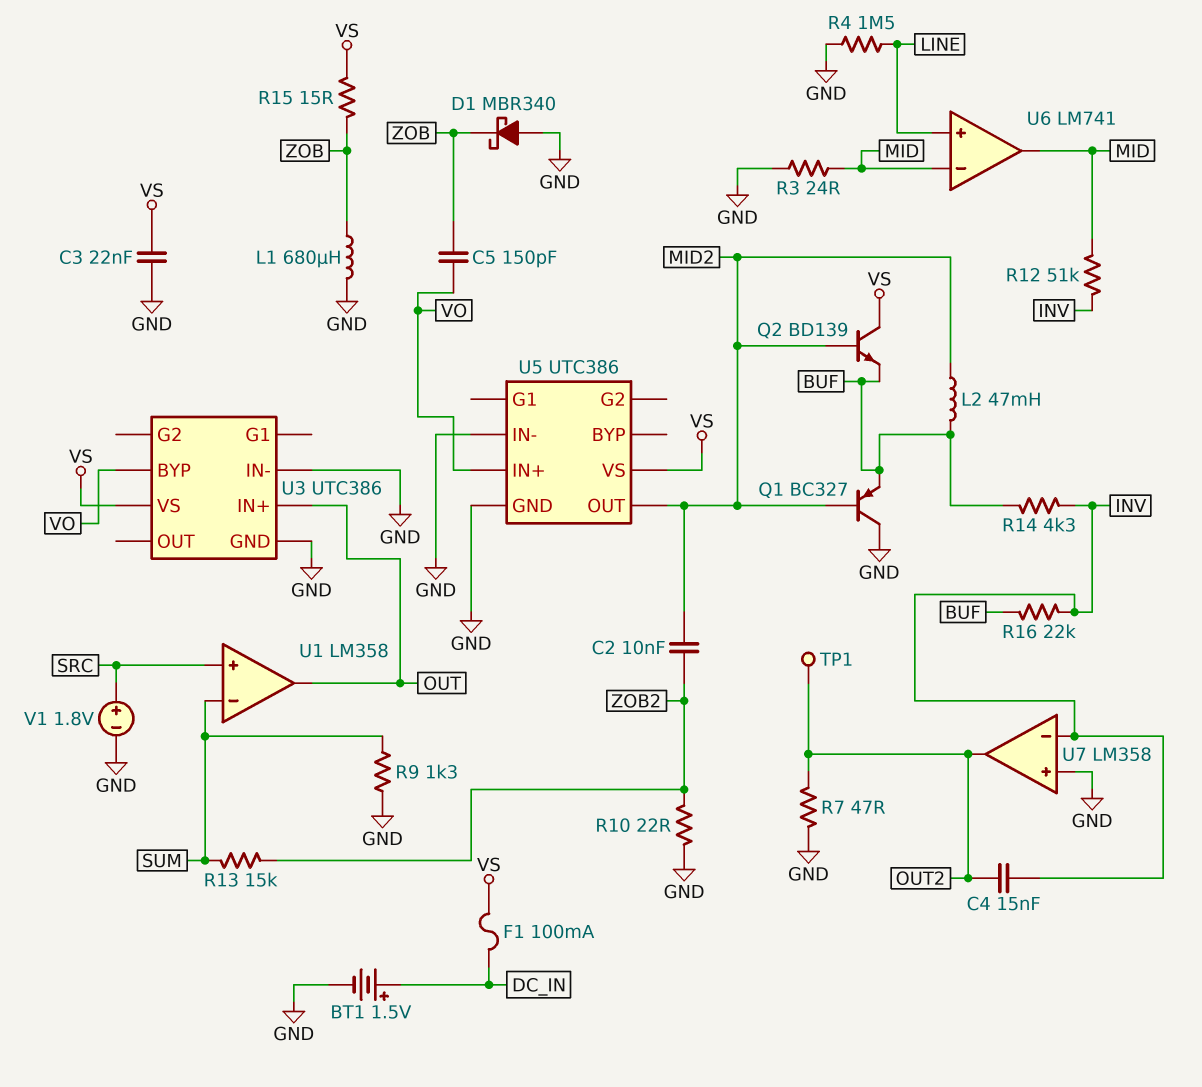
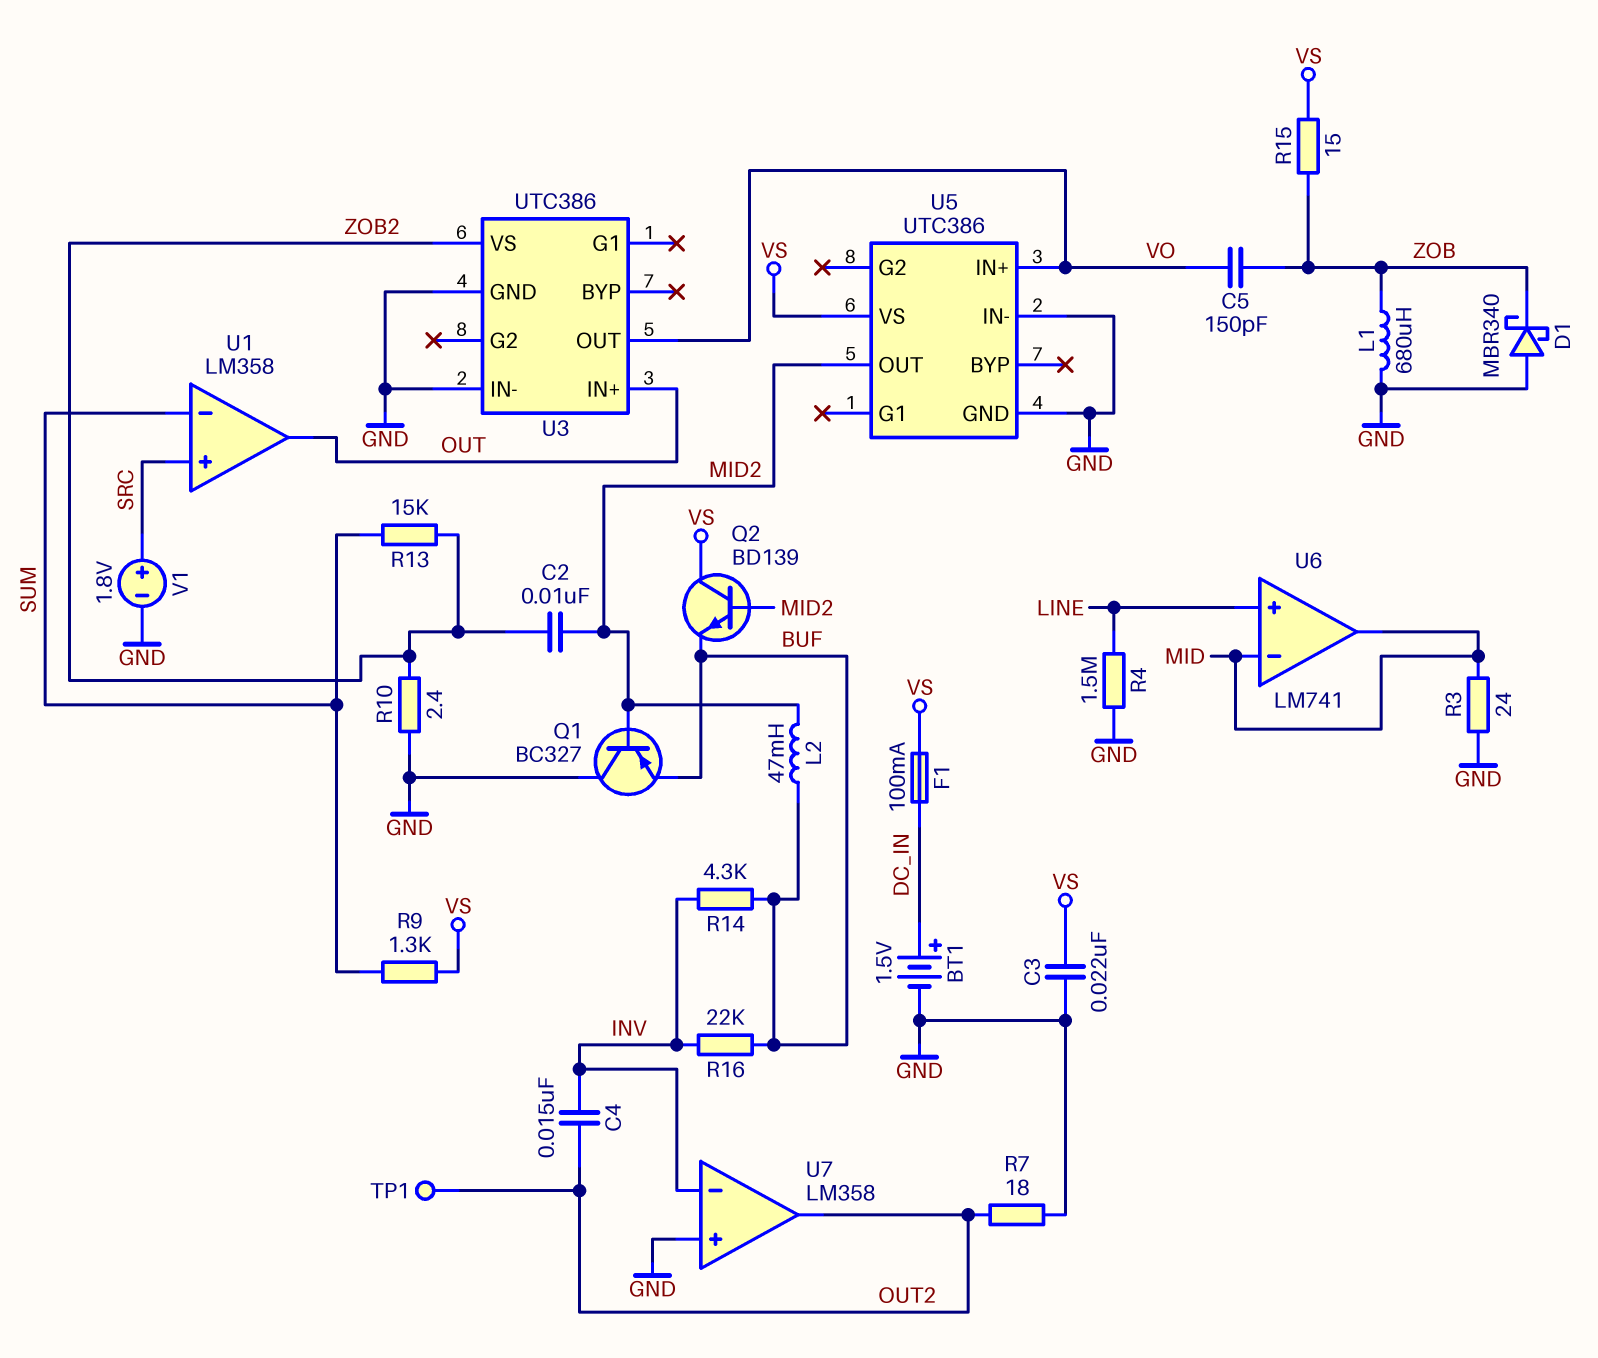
R7: 47 (GND, OUT2) -> 18 (GND, OUT2)
R9: 1.3k (GND, SUM) -> 1.3k (SUM, VS)
R10: 22 (GND, ZOB2) -> 2.4 (GND, ZOB2)
R12: 51k (INV, MID) -> none
U3 pin BYP: VO -> none
U3 pin OUT: none -> VO
U3 pin VS: VS -> ZOB2

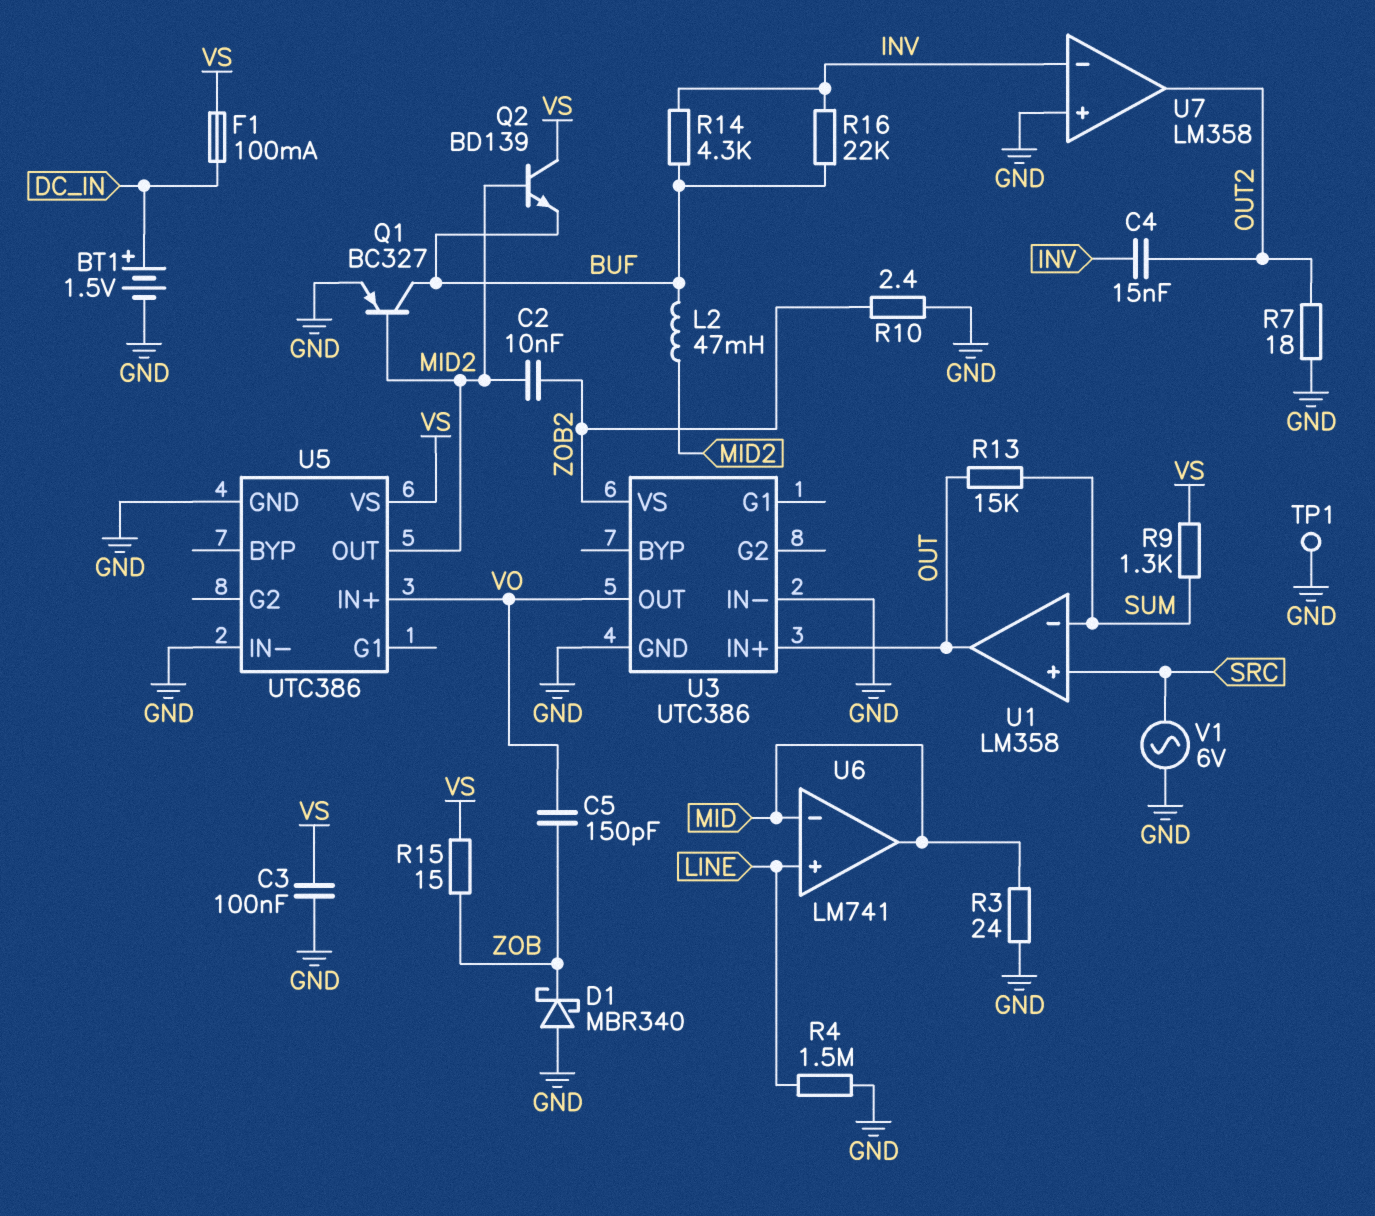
C3: 22nF (GND, VS) -> 100nF (GND, VS)
L1: 680uH (GND, ZOB) -> none
Q1: PNP BC327 (B MID2, C GND, E BUF) -> PNP BC327 (B MID2, C BUF, E GND)
R13: 15k (SUM, ZOB2) -> 15k (OUT, SUM)
TP1: test point (OUT2) -> test point (GND)
V1: 1.8V (plus SRC, minus GND) -> AC 6V (GND, SRC)

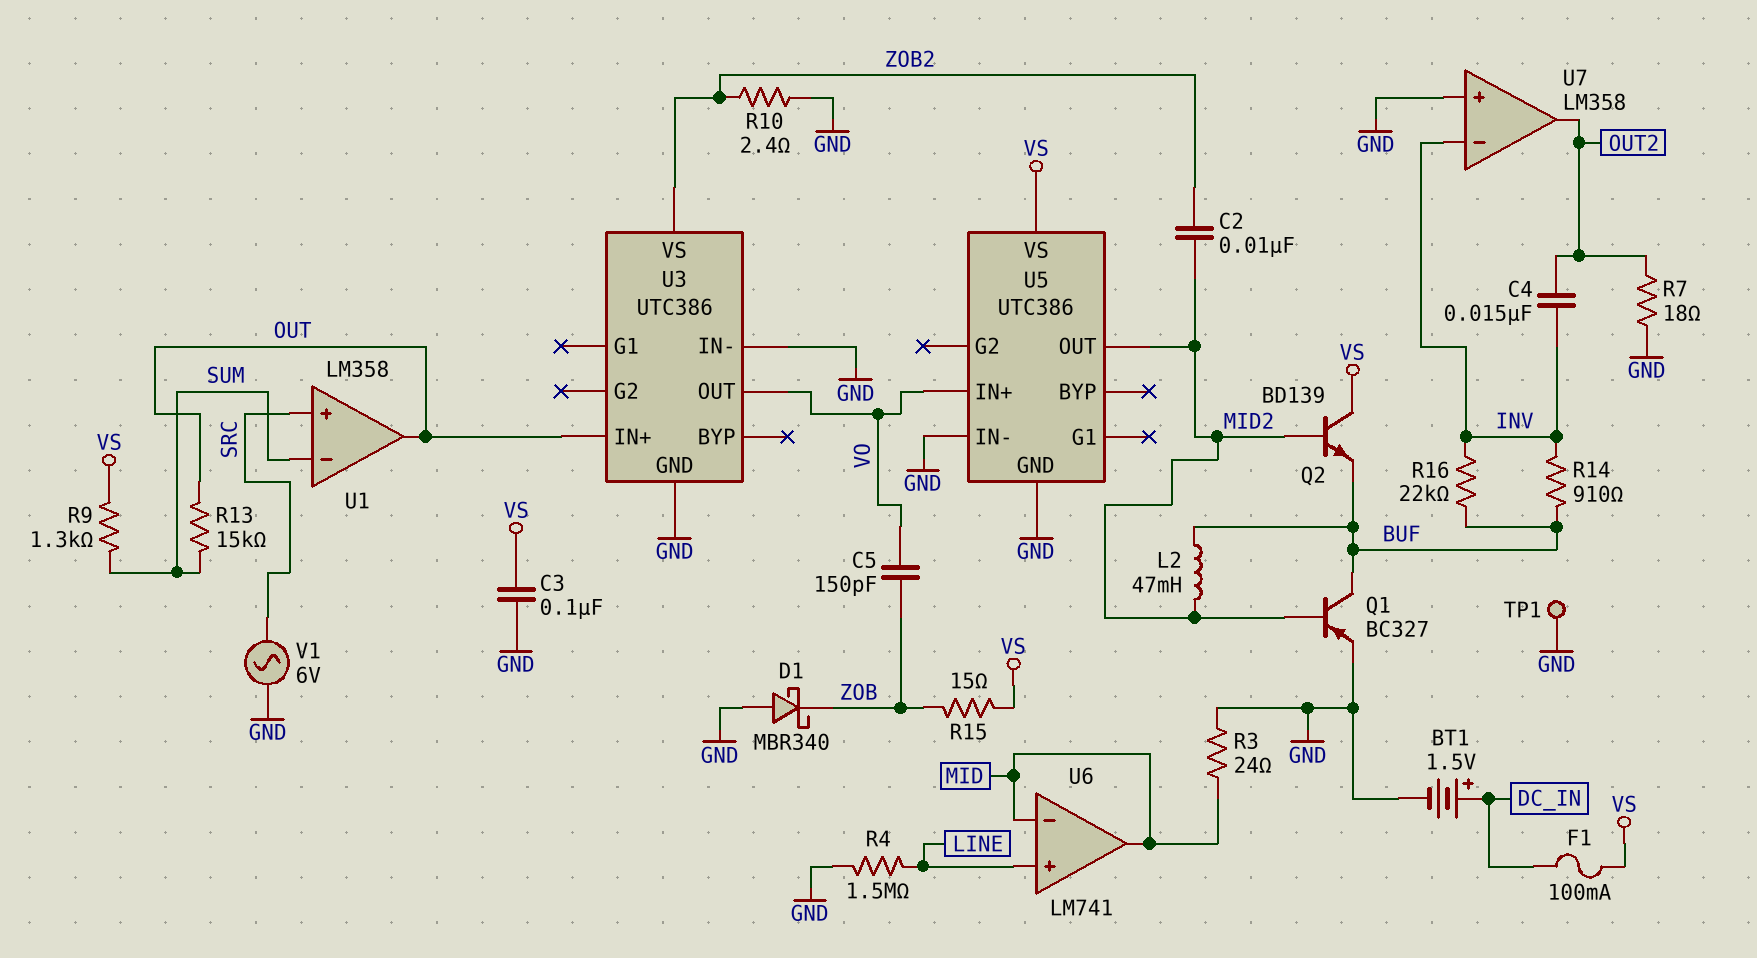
R14: 4.3k (BUF, INV) -> 910 (BUF, INV)

